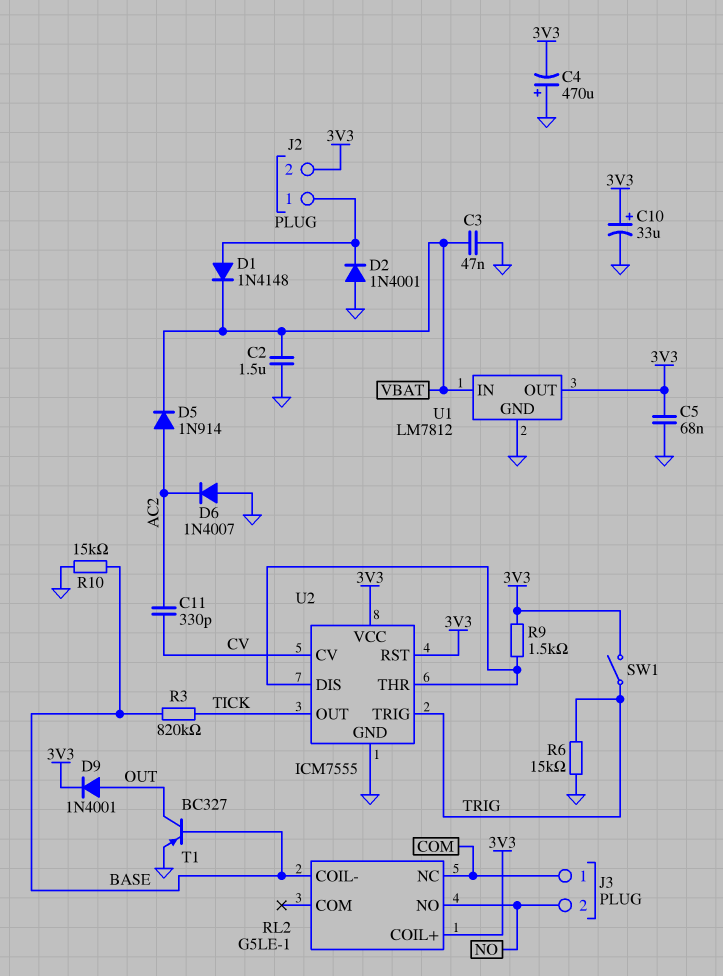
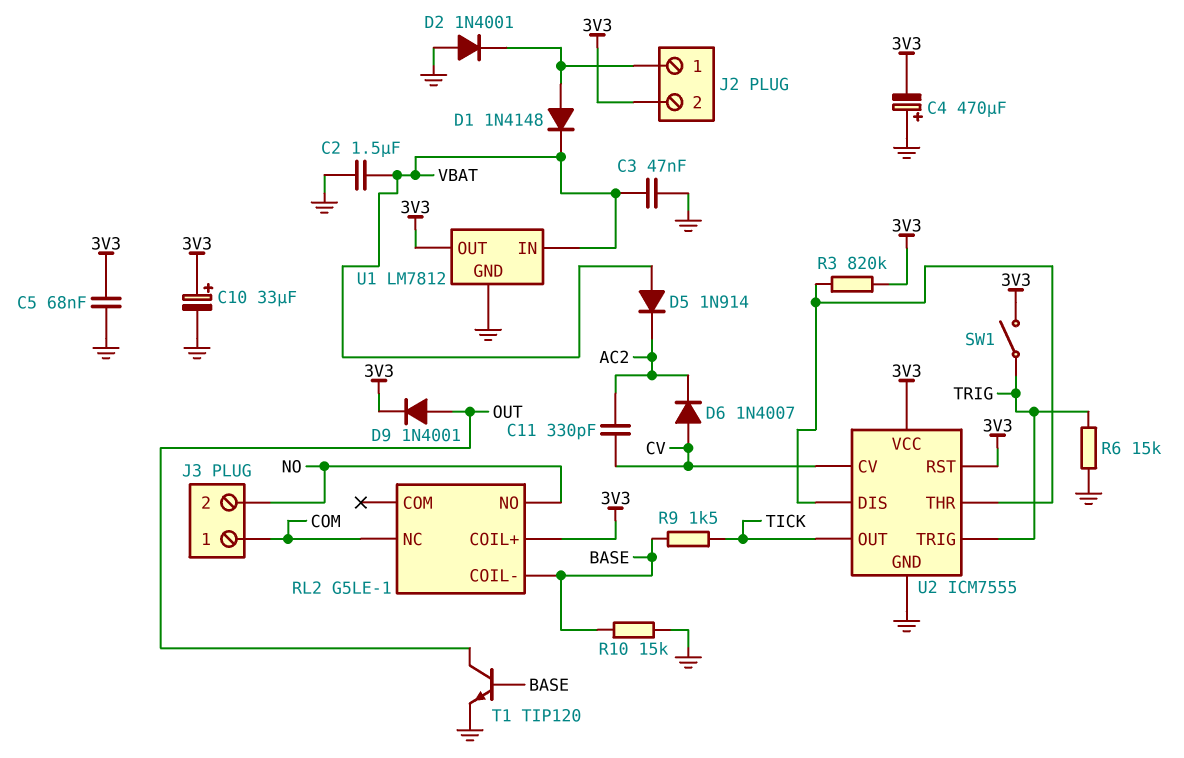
D5: diode 1N914 (A AC2, K VBAT) -> diode 1N914 (A VBAT, K AC2)
D6: diode 1N4007 (A GND, K AC2) -> diode 1N4007 (A CV, K AC2)
R3: 820k (BASE, TICK) -> 820k (3V3, U2/DIS)
R9: 1.5k (3V3, U2/DIS) -> 1.5k (BASE, TICK)
T1: PNP BC327 (B BASE, C OUT, E GND) -> NPN TIP120 (B BASE, C OUT, E GND)

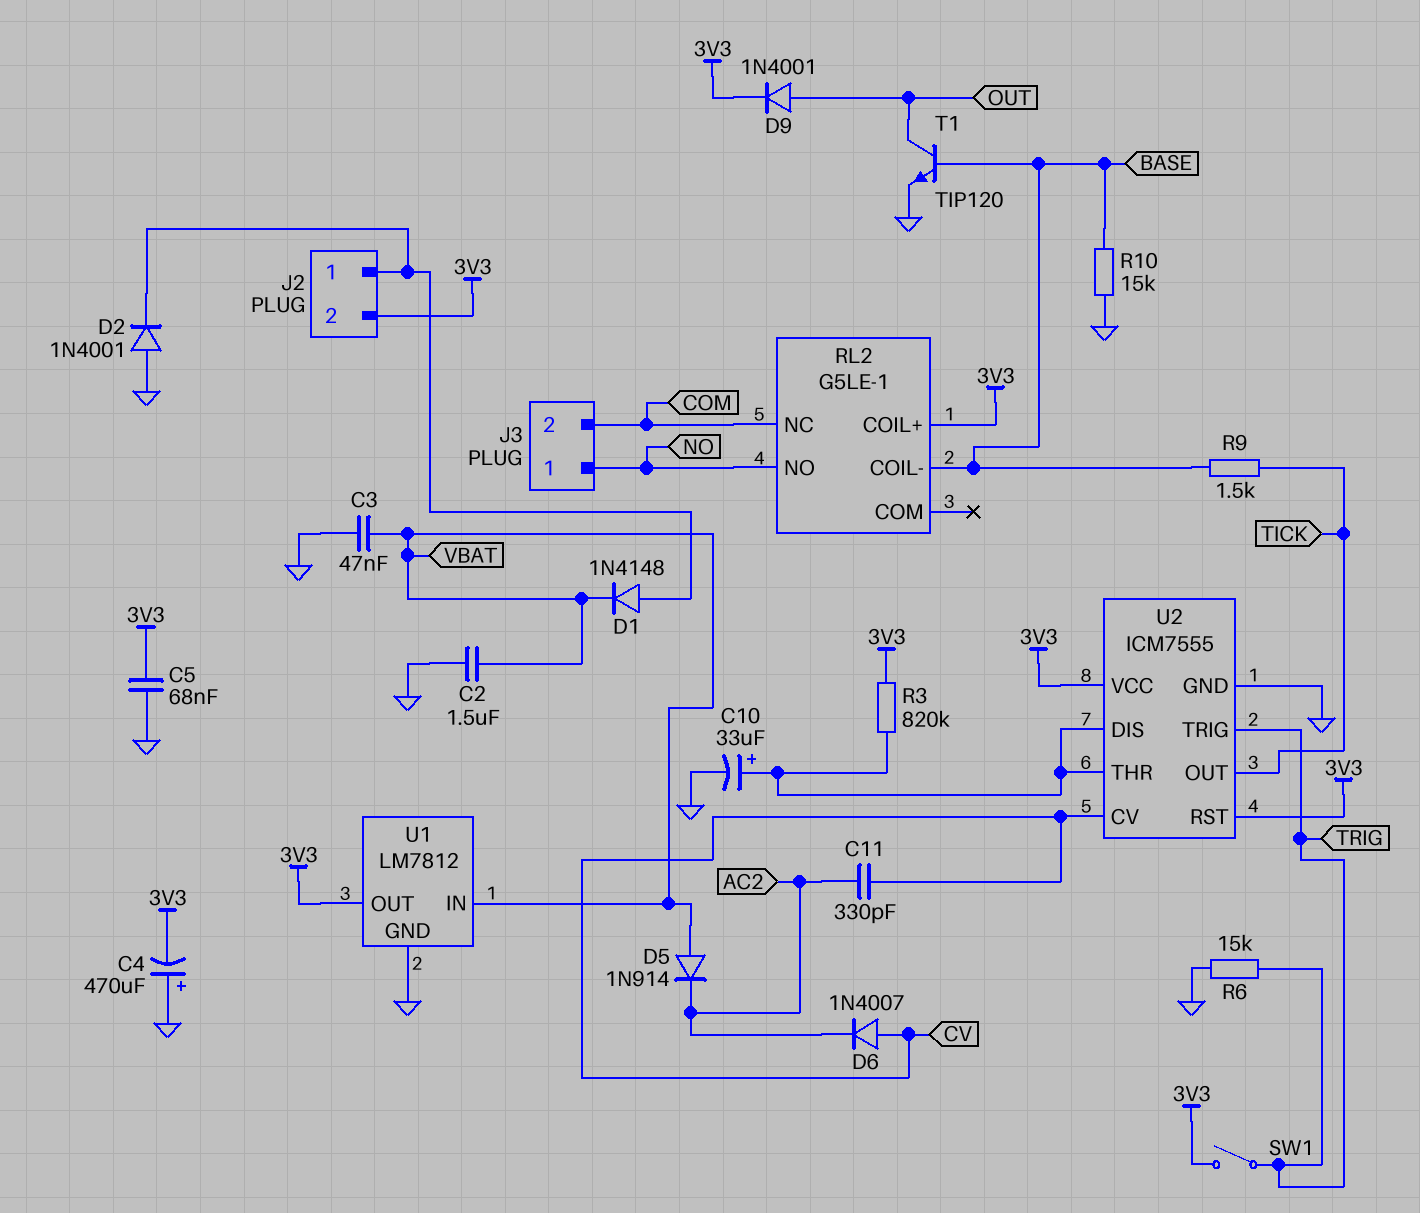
C10: 33uF (plus 3V3, minus GND) -> 33uF (plus U2/DIS, minus GND)
J3 pin 1: COM -> NO
J3 pin 2: NO -> COM

